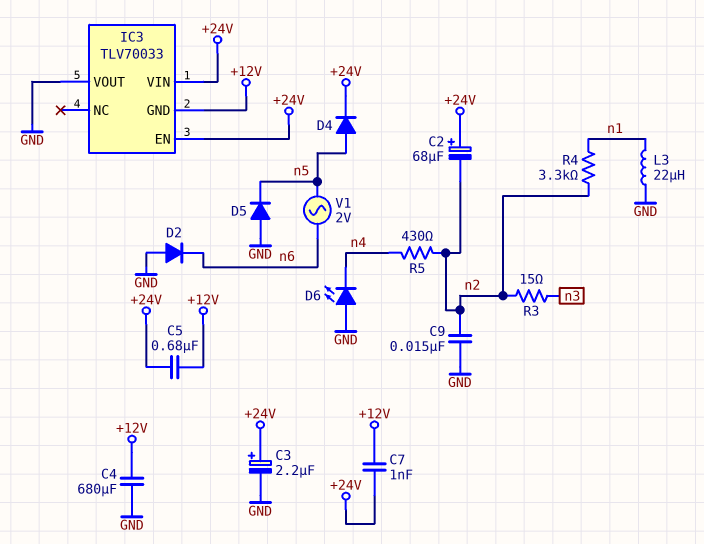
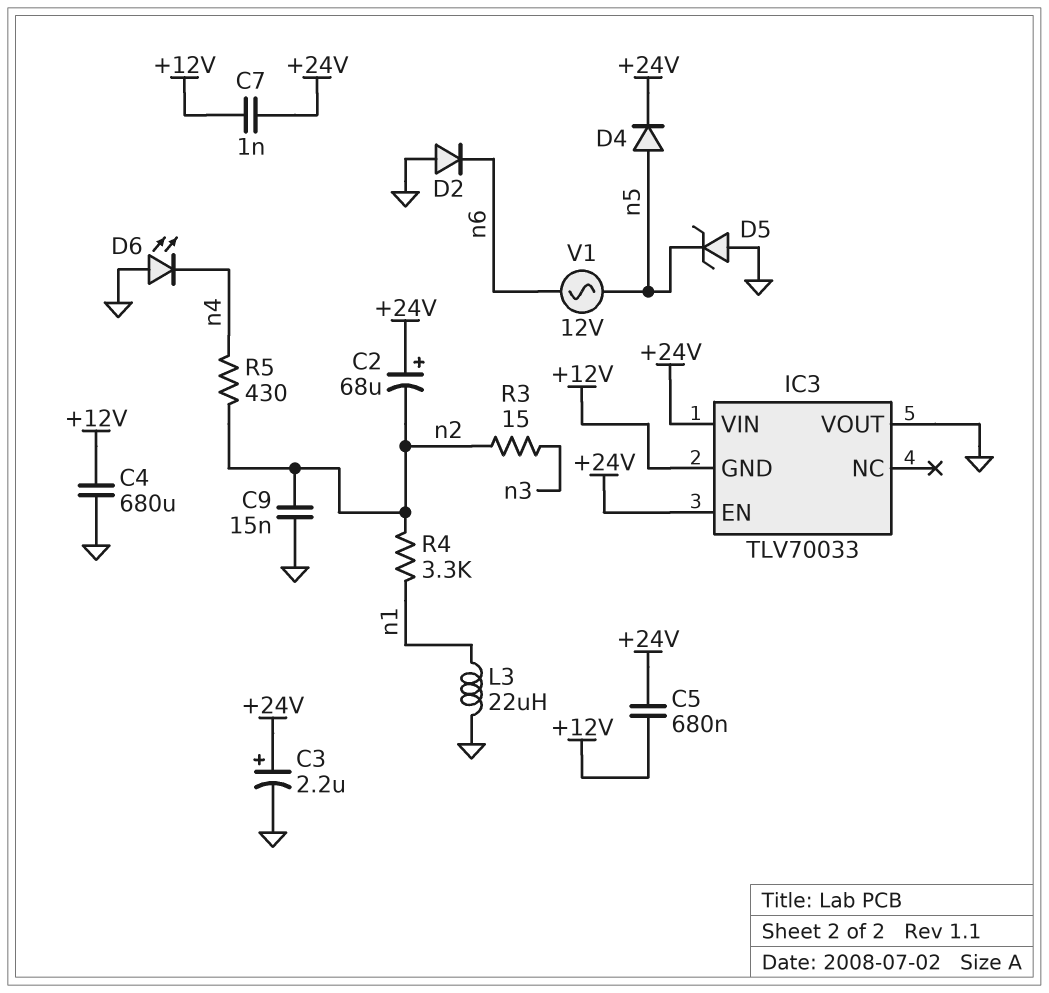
D5: diode (A GND, K n5) -> zener (A GND, K n5)
V1: AC 2V (n5, n6) -> AC 12V (n5, n6)

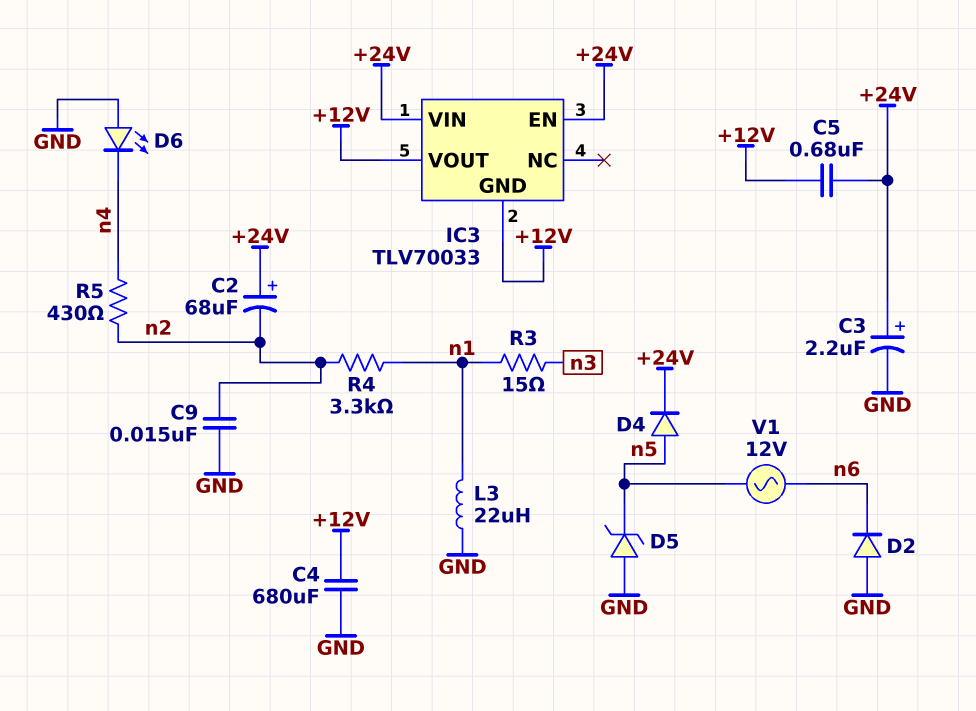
C7: 1nF (+12V, +24V) -> none
IC3 pin VOUT: GND -> +12V
R3: 15 (n2, n3) -> 15 (n1, n3)

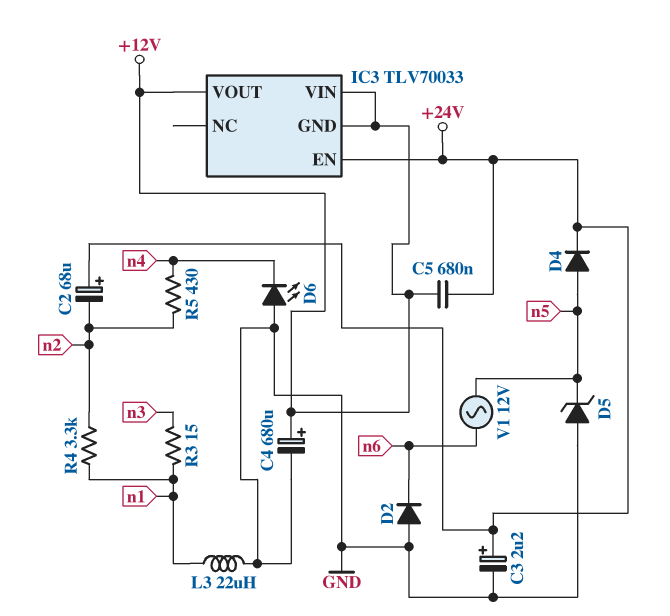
C4: 680uF (+12V, GND) -> 680uF (plus +12V, minus GND)
C9: 15nF (GND, n2) -> none
IC3 pin VIN: +24V -> +12V

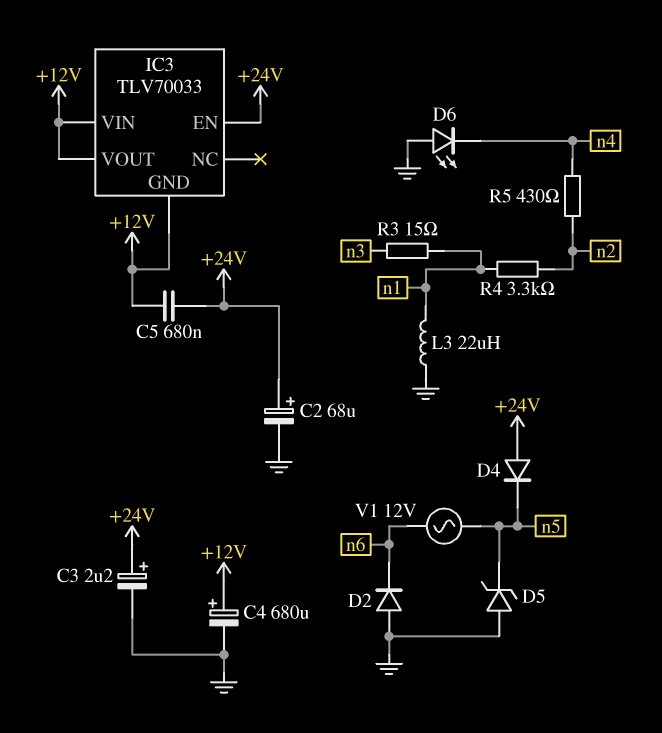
C2: 68uF (plus +24V, minus n2) -> 68uF (plus +24V, minus GND)
D4: diode (A n5, K +24V) -> diode (A +24V, K n5)

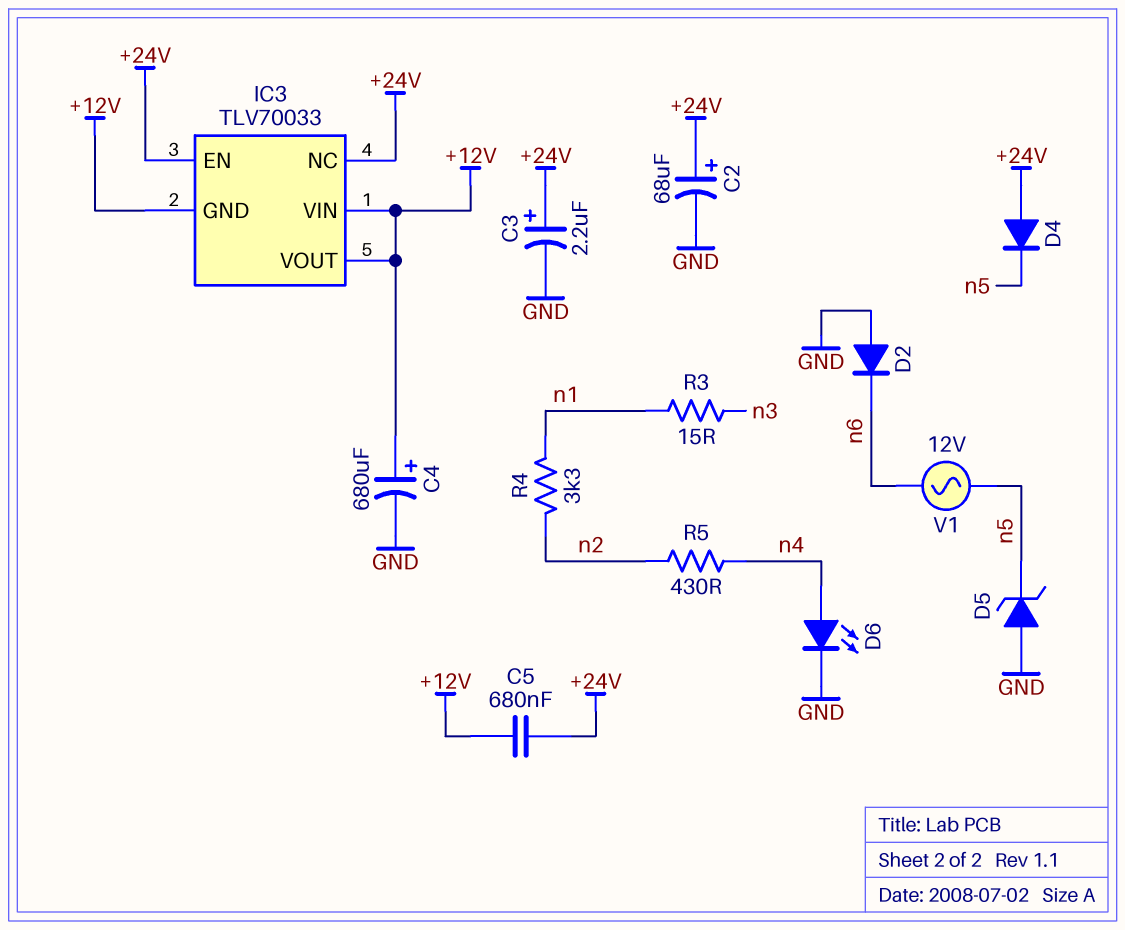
D6: LED (A GND, K n4) -> LED (A n4, K GND)
IC3 pin NC: none -> +24V
L3: 22uH (GND, n1) -> none

